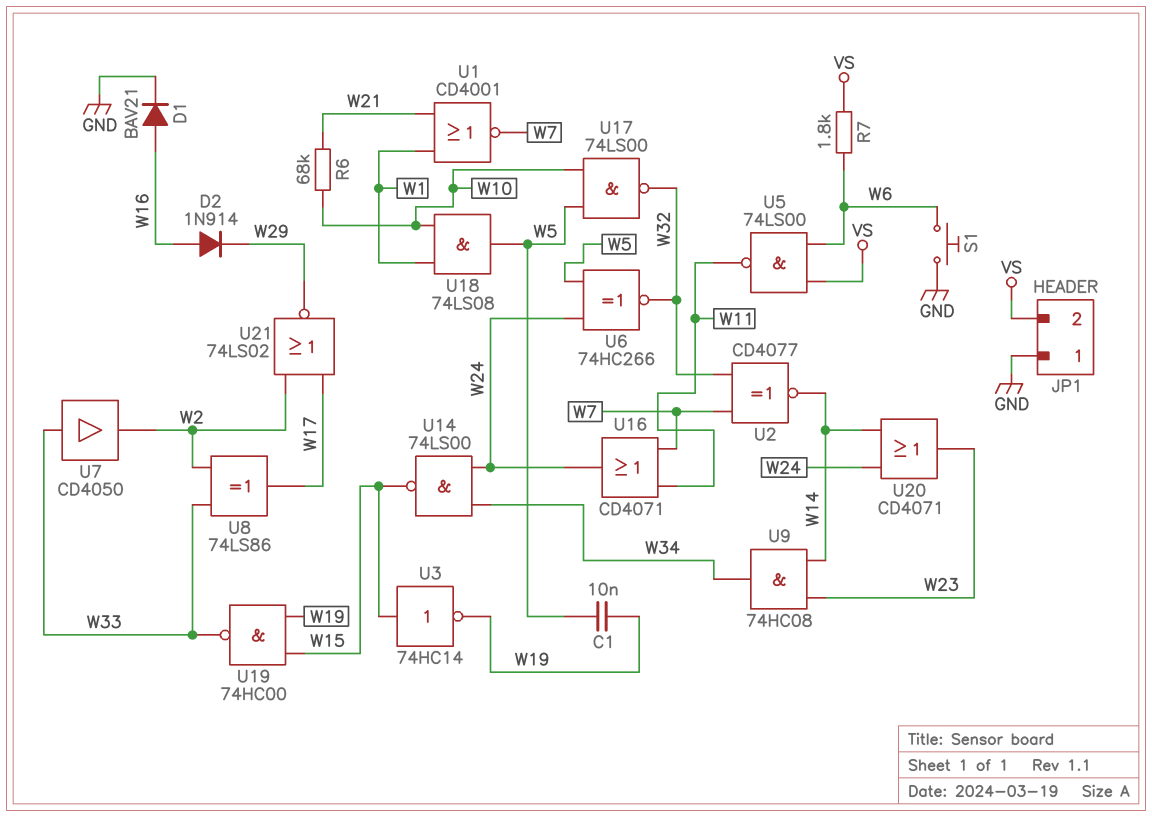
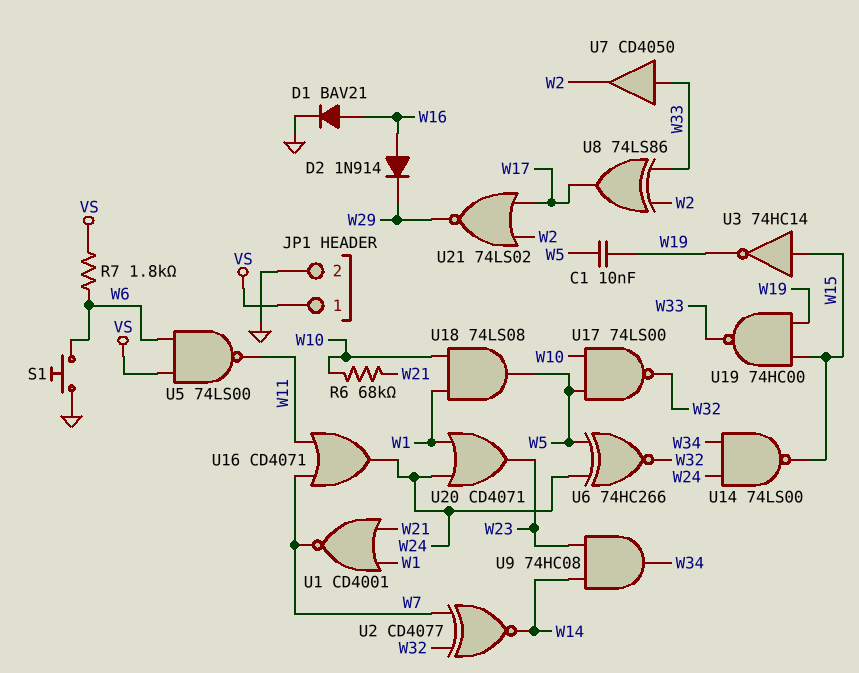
JP1 pin 1: GND -> VS
JP1 pin 2: VS -> GND
U20: OR CD4071 (in W14, in W24, out W23) -> OR CD4071 (in W1, in W24, out W23)

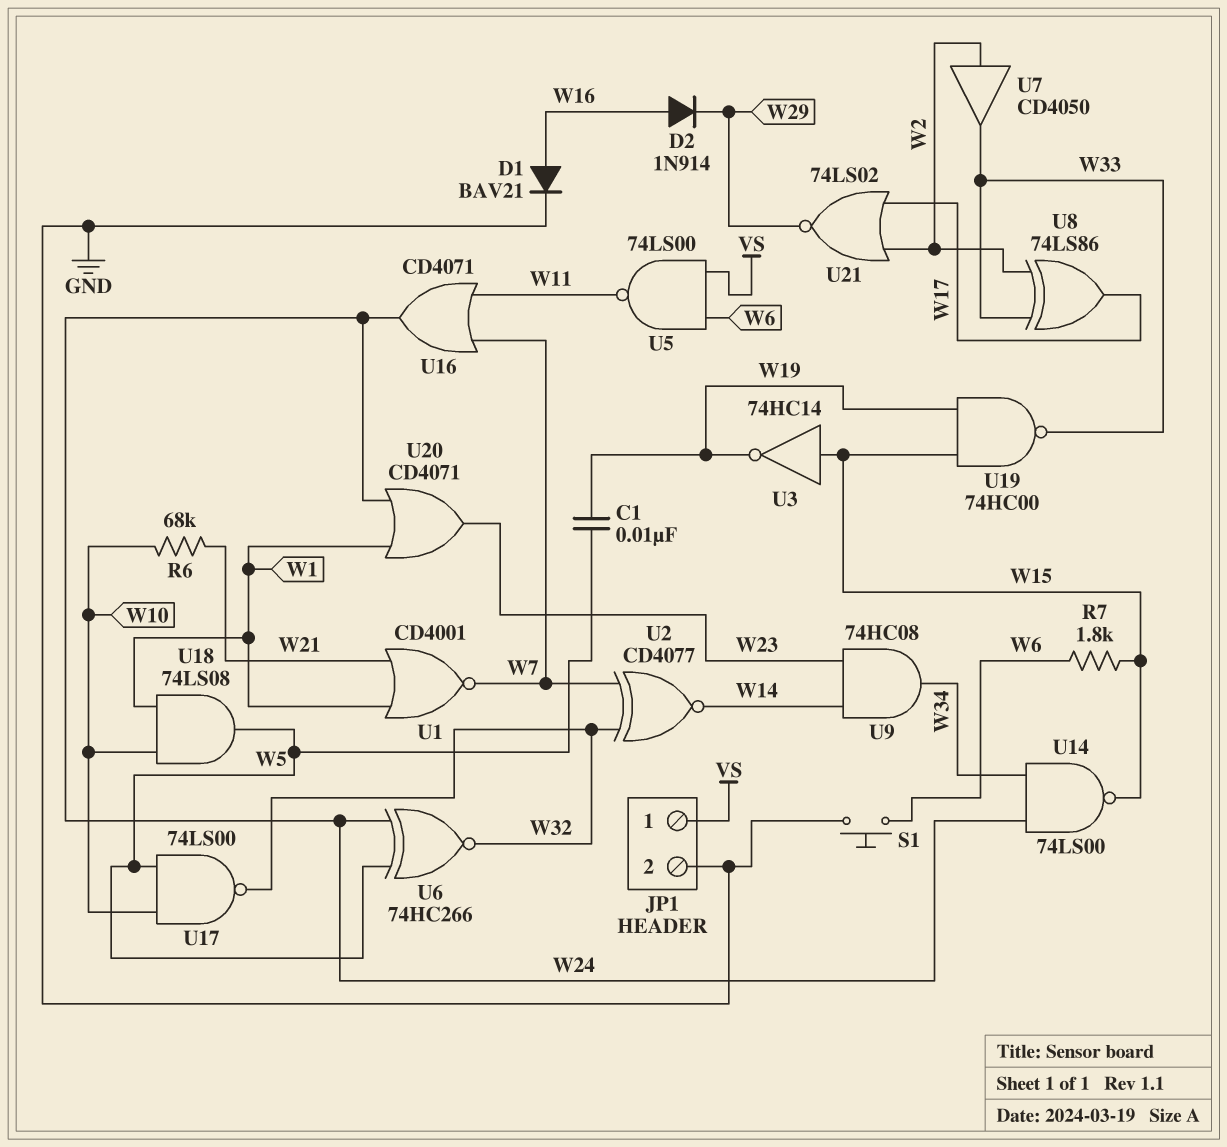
R7: 1.8k (VS, W6) -> 1.8k (W6, W15)
U7: buffer CD4050 (in W33, out W2) -> buffer CD4050 (in W2, out W33)

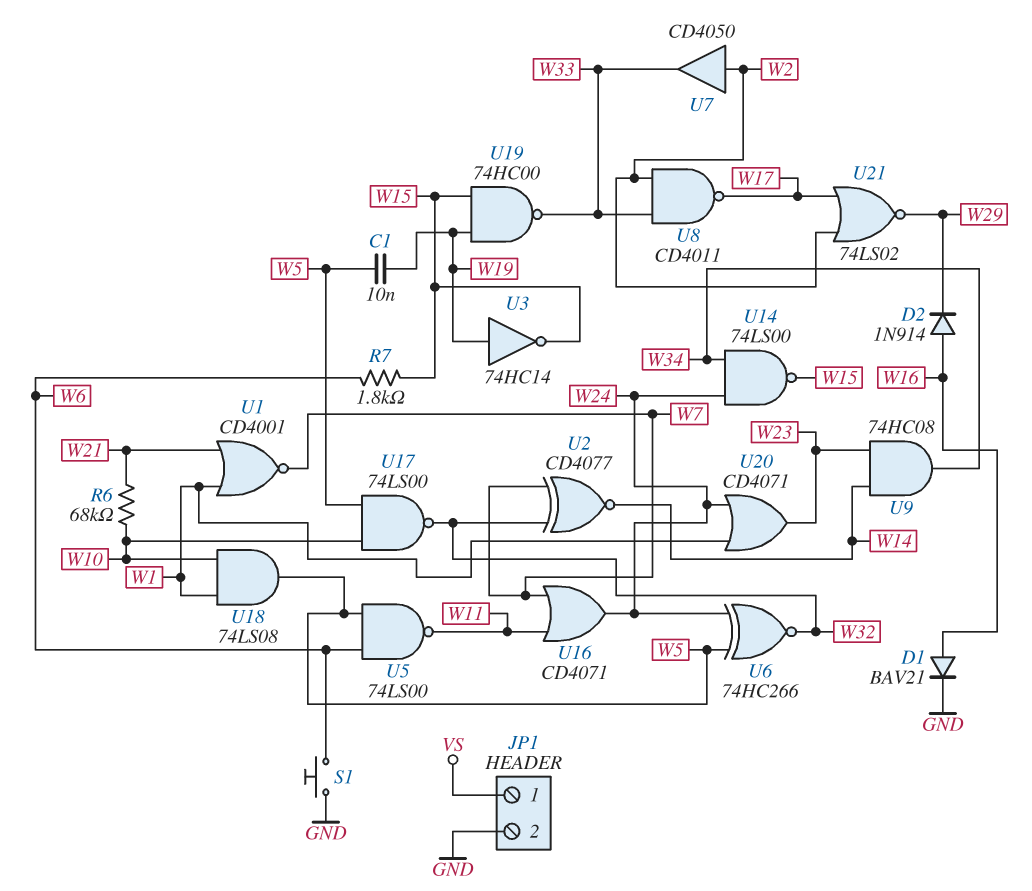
U3: NOT 74HC14 (in W15, out W19) -> NOT 74HC14 (in W19, out W15)
U5: NAND 74LS00 (in VS, in W6, out W11) -> NAND 74LS00 (in W5, in W6, out W11)
U8: XOR 74LS86 (in W2, in W33, out W17) -> NAND CD4011 (in W2, in W33, out W17)

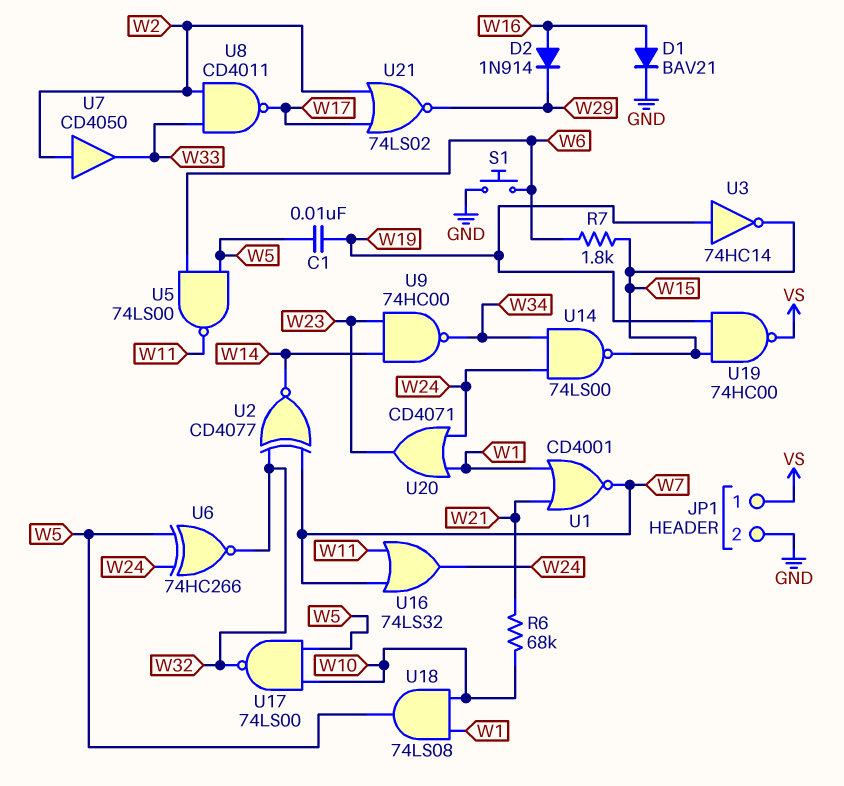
U9: AND 74HC08 (in W14, in W23, out W34) -> NAND 74HC00 (in W14, in W23, out W34)
U16: OR CD4071 (in W7, in W11, out W24) -> OR 74LS32 (in W7, in W11, out W24)
U19: NAND 74HC00 (in W15, in W19, out W33) -> NAND 74HC00 (in W15, in W19, out VS)

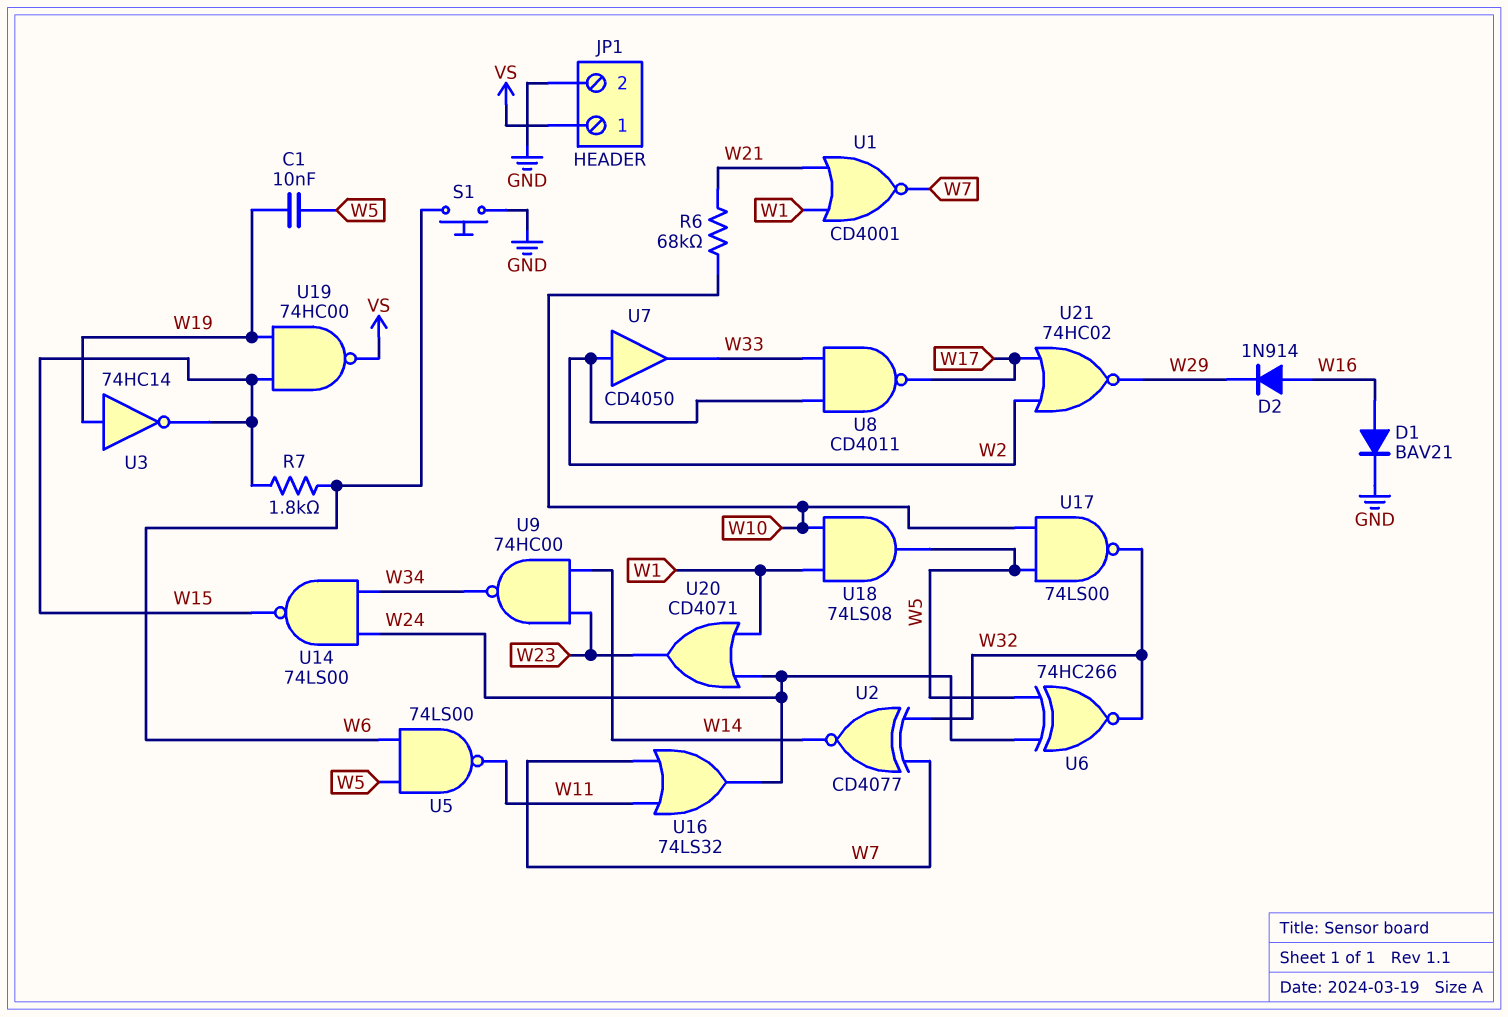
U21: NOR 74LS02 (in W2, in W17, out W29) -> NOR 74HC02 (in W2, in W17, out W29)

